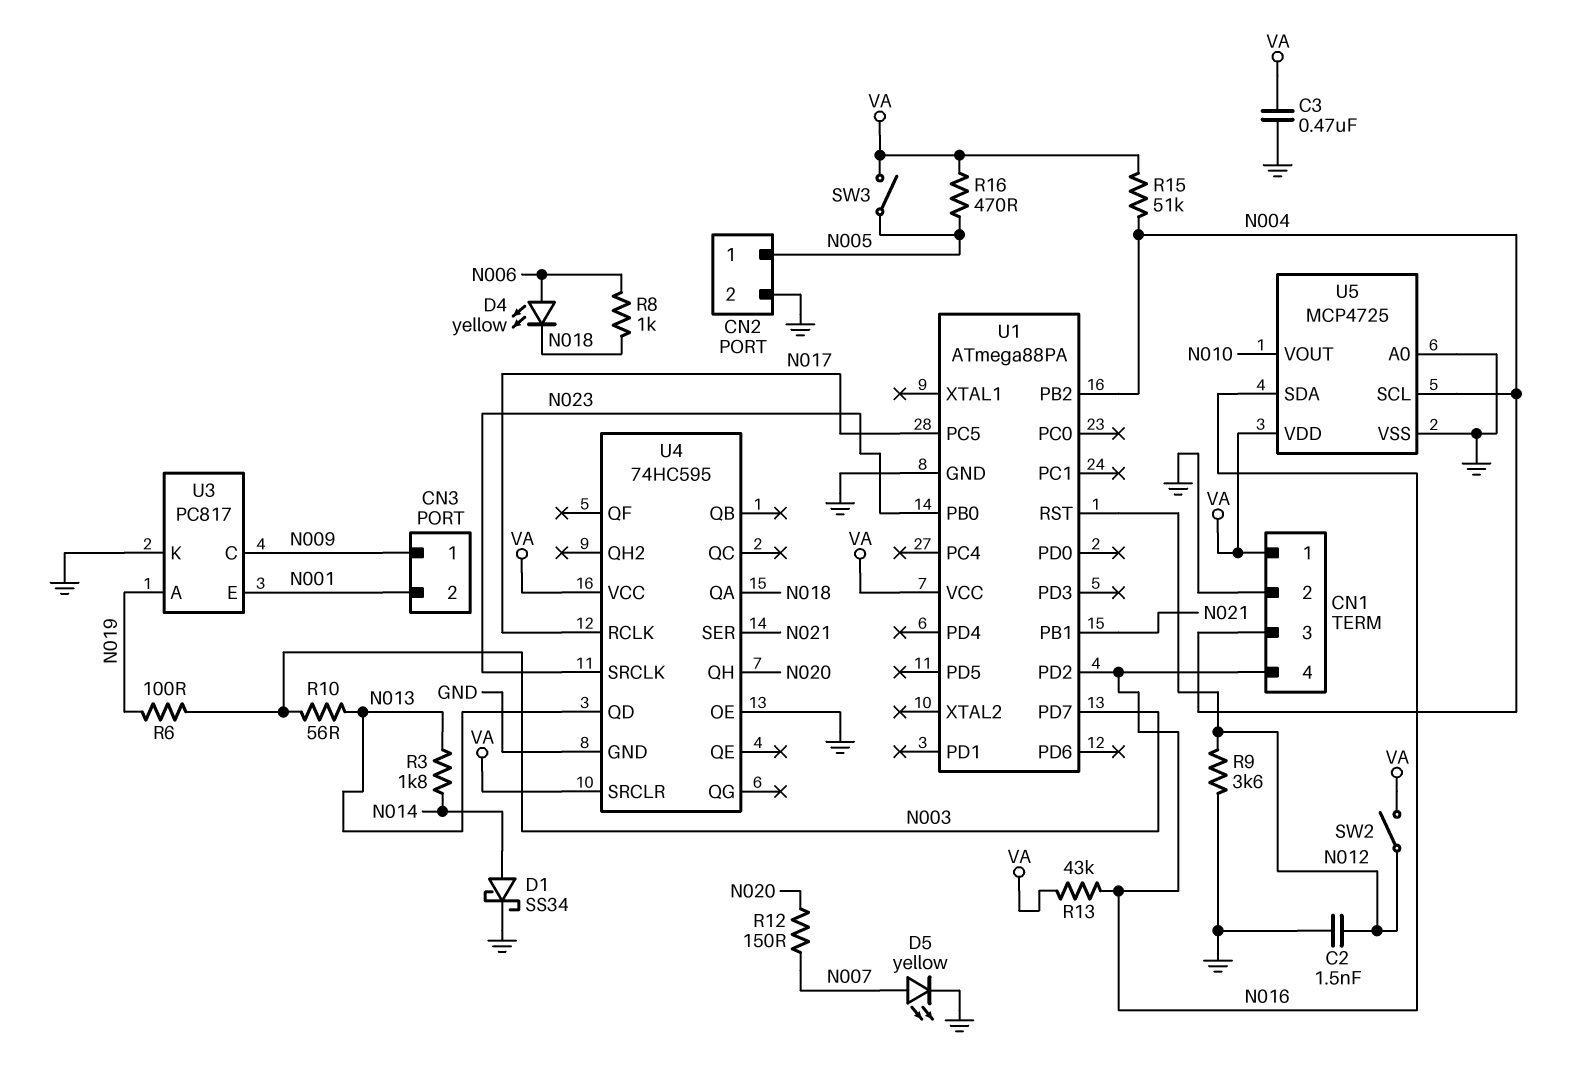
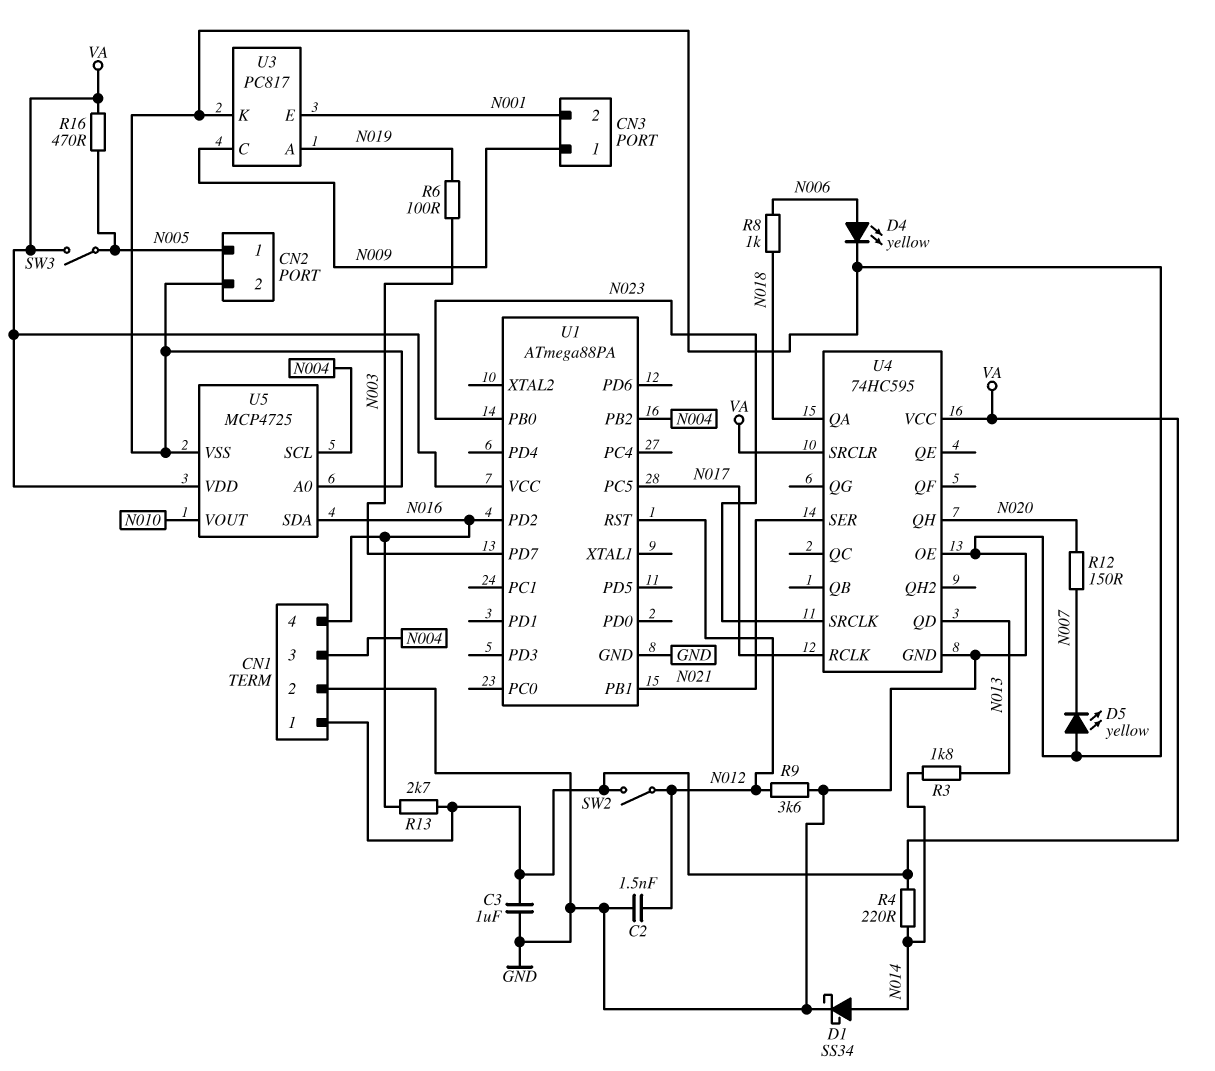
C3: 470nF (GND, VA) -> 1uF (GND, VA)
D4: LED yellow (A N006, K N018) -> LED yellow (A N006, K GND)
D5: LED yellow (A N007, K GND) -> LED yellow (A GND, K N007)
R4: none -> 220 (N014, VA)
R10: 56 (N003, N013) -> none
R13: 43k (N016, VA) -> 2.7k (N016, VA)
R15: 51k (N004, VA) -> none

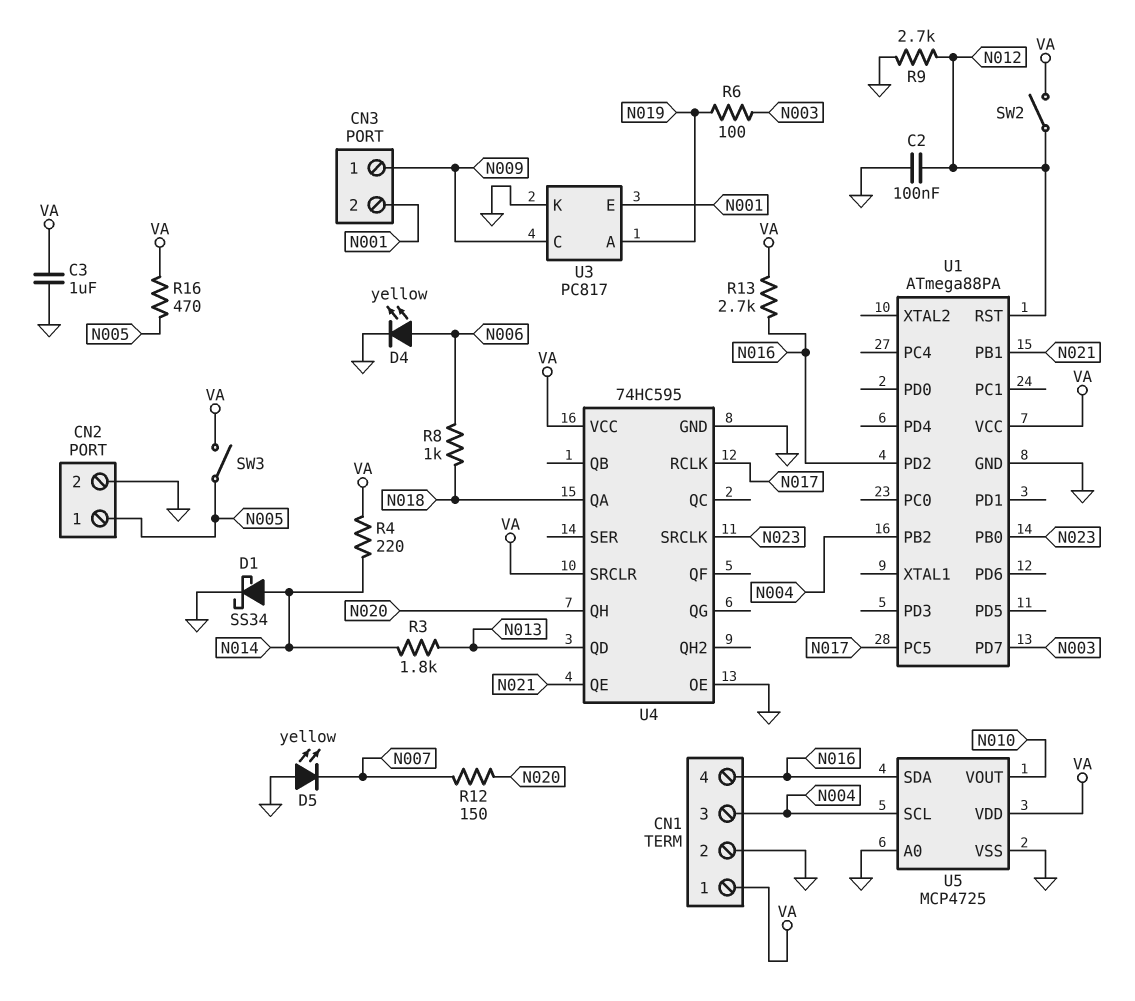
C2: 1.5nF (GND, N012) -> 100nF (GND, N012)
R9: 3.6k (GND, N012) -> 2.7k (GND, N012)
U4 pin QE: none -> N021
U4 pin SER: N021 -> none

